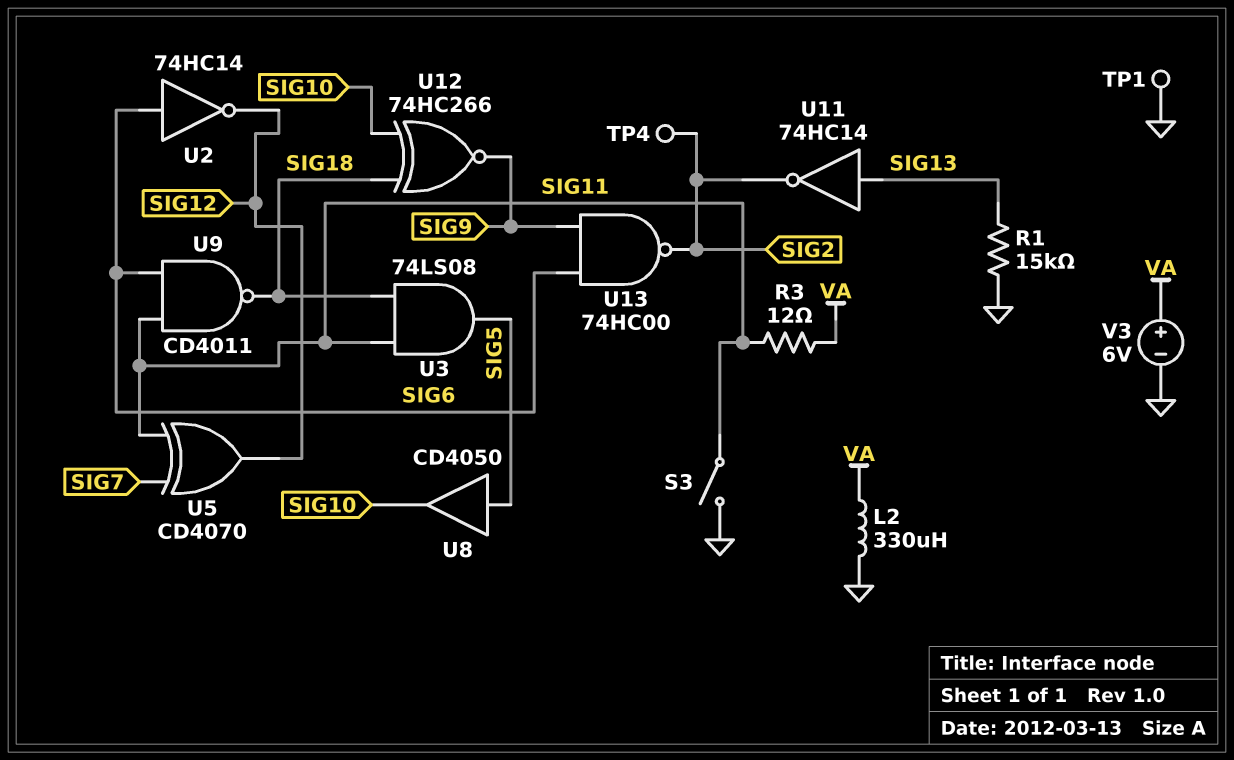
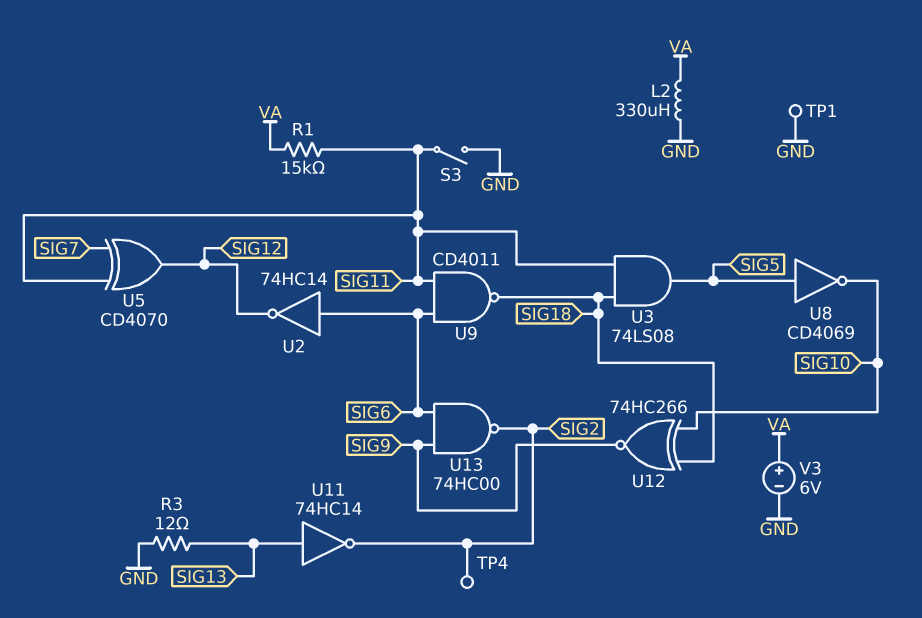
R1: 15k (GND, SIG13) -> 15k (SIG11, VA)
R3: 12 (SIG11, VA) -> 12 (GND, SIG13)
U8: buffer CD4050 (in SIG5, out SIG10) -> NOT CD4069 (in SIG5, out SIG10)

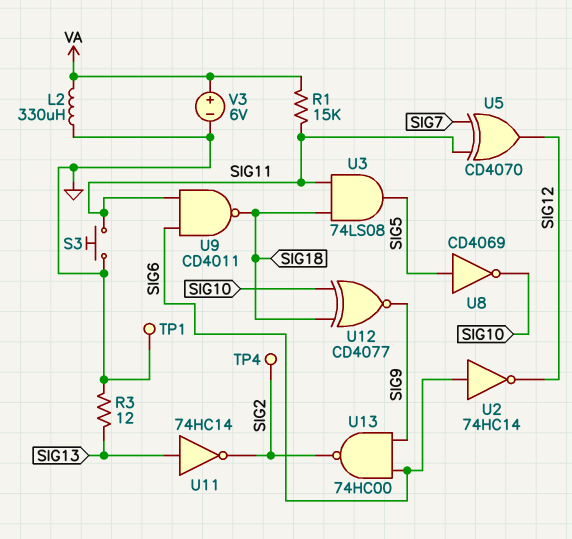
S3: switch (GND, SIG11) -> button (GND, SIG11)
U12: XNOR 74HC266 (in SIG10, in SIG18, out SIG9) -> XNOR CD4077 (in SIG10, in SIG18, out SIG9)

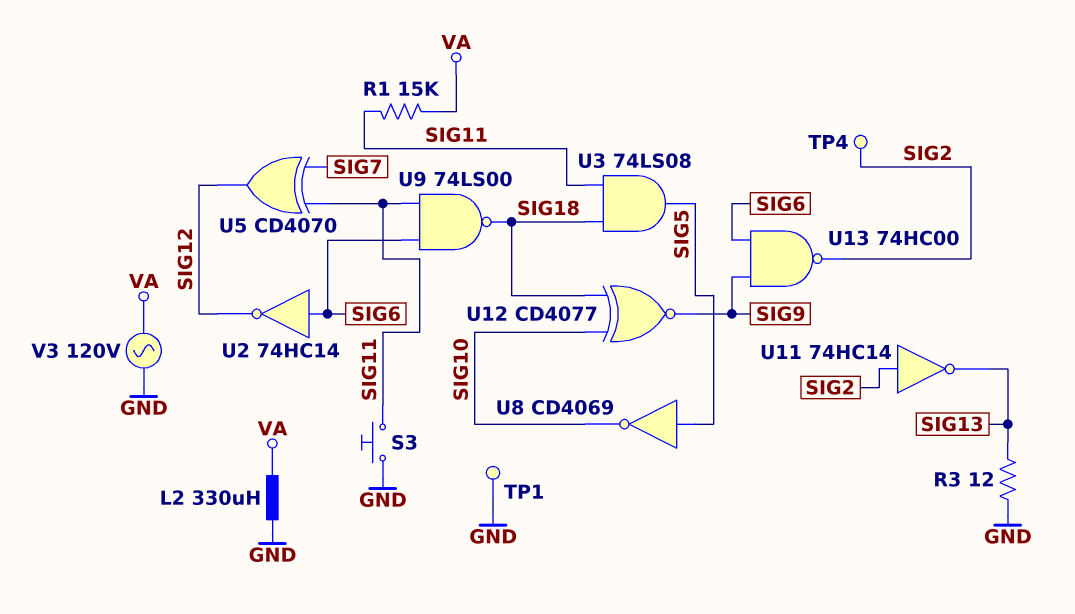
U9: NAND CD4011 (in SIG6, in SIG11, out SIG18) -> NAND 74LS00 (in SIG6, in SIG11, out SIG18)
U11: NOT 74HC14 (in SIG13, out SIG2) -> NOT 74HC14 (in SIG2, out SIG13)
V3: 6V (plus VA, minus GND) -> AC 120V (GND, VA)

